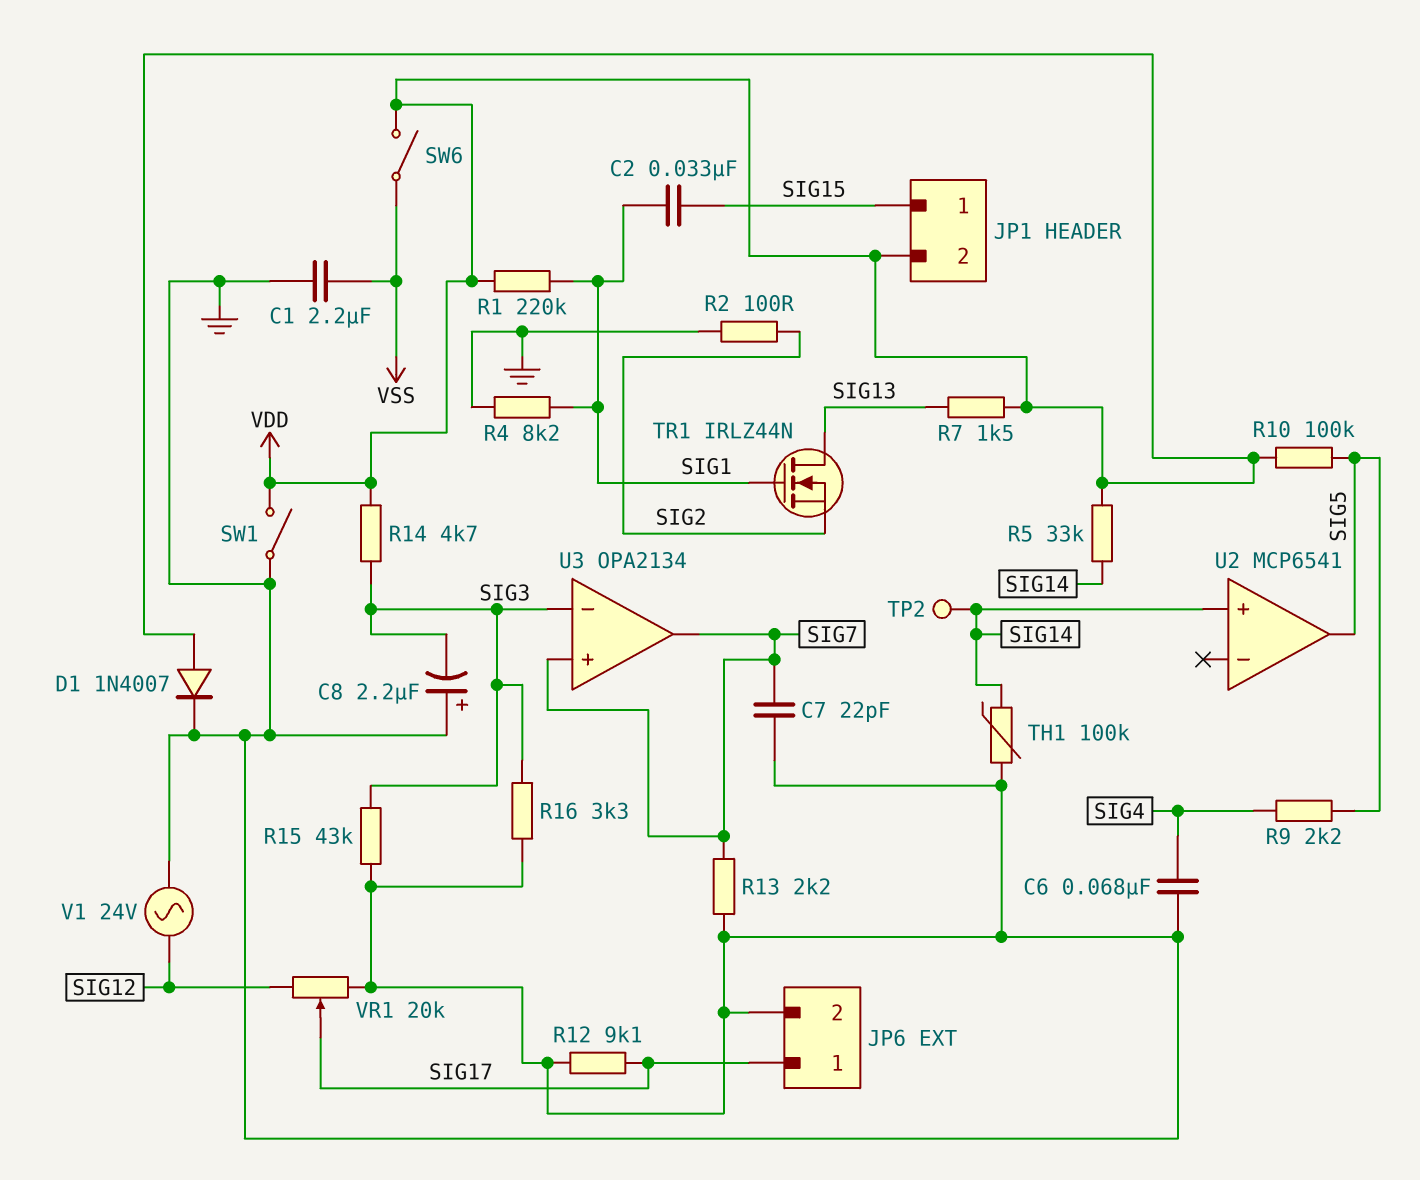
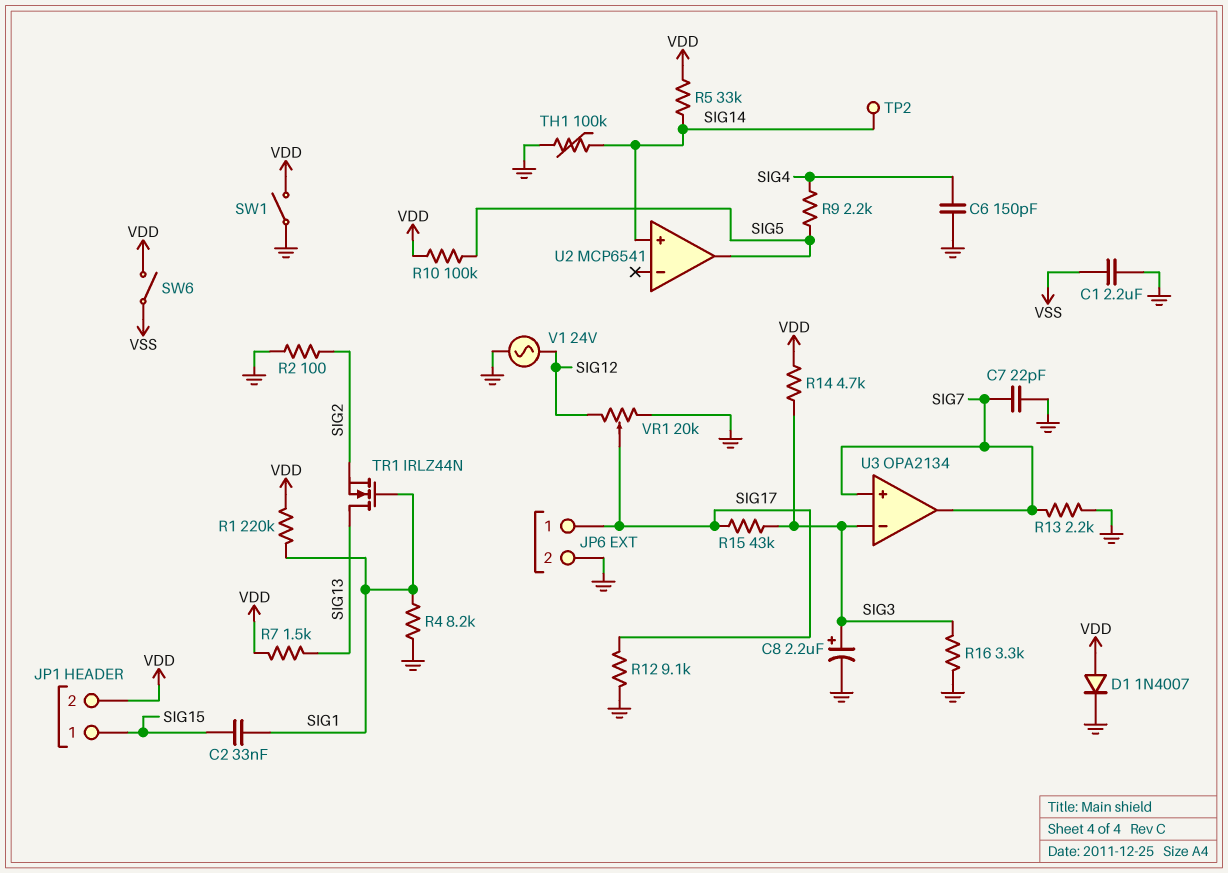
C6: 68nF (GND, SIG4) -> 150pF (GND, SIG4)
C8: 2.2uF (plus GND, minus SIG3) -> 2.2uF (plus SIG3, minus GND)
R15: 43k (GND, SIG3) -> 43k (SIG3, SIG17)

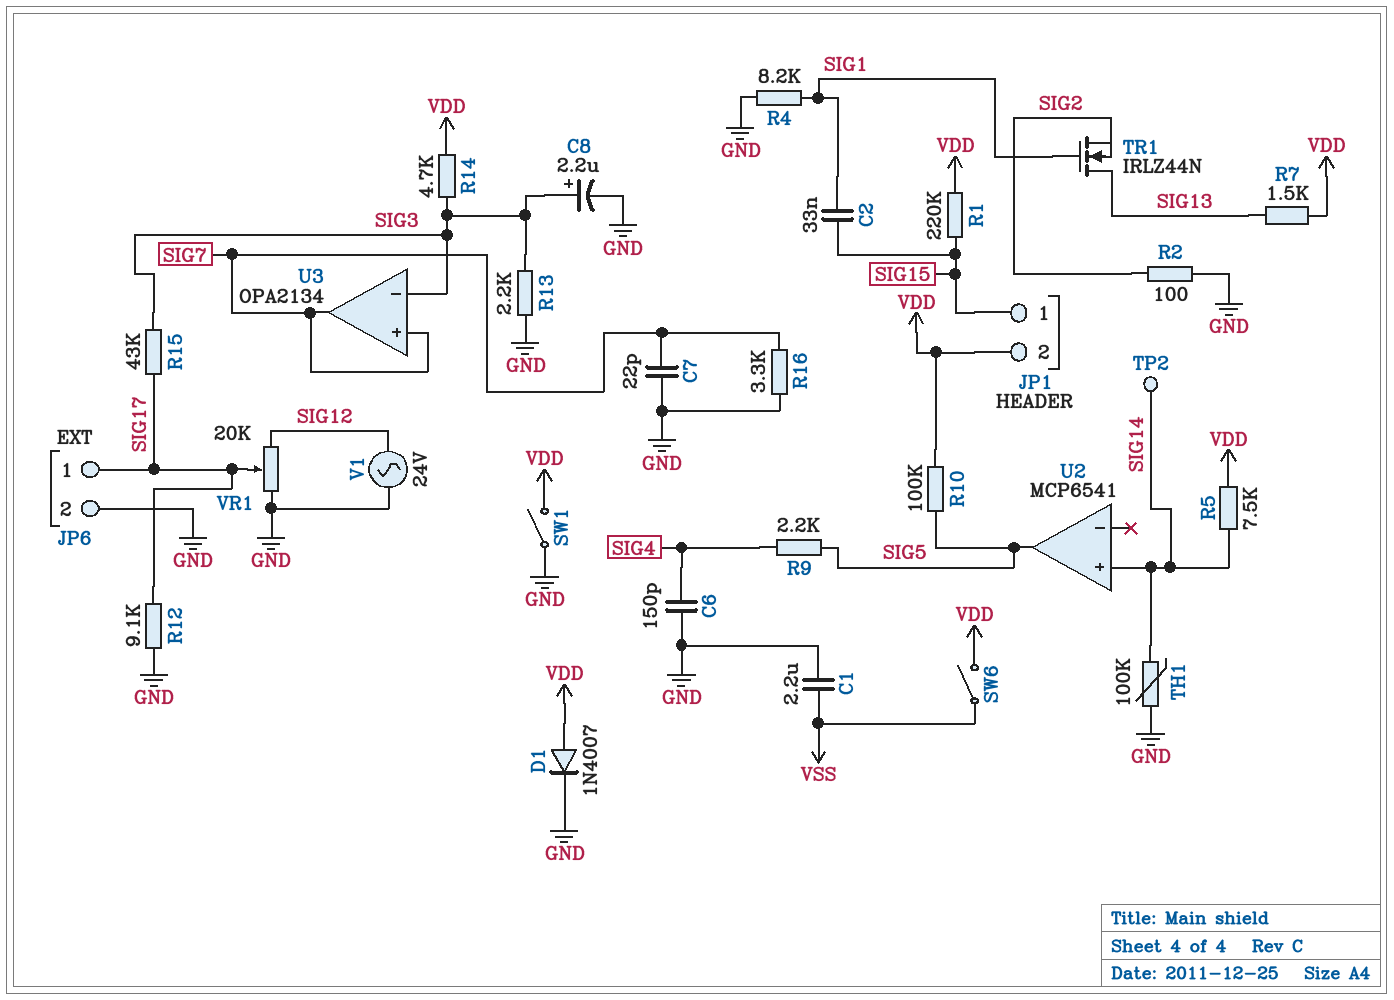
R1: 220k (SIG1, VDD) -> 220k (SIG15, VDD)
R5: 33k (SIG14, VDD) -> 7.5k (SIG14, VDD)
R13: 2.2k (GND, SIG7) -> 2.2k (GND, SIG3)
R16: 3.3k (GND, SIG3) -> 3.3k (GND, SIG7)

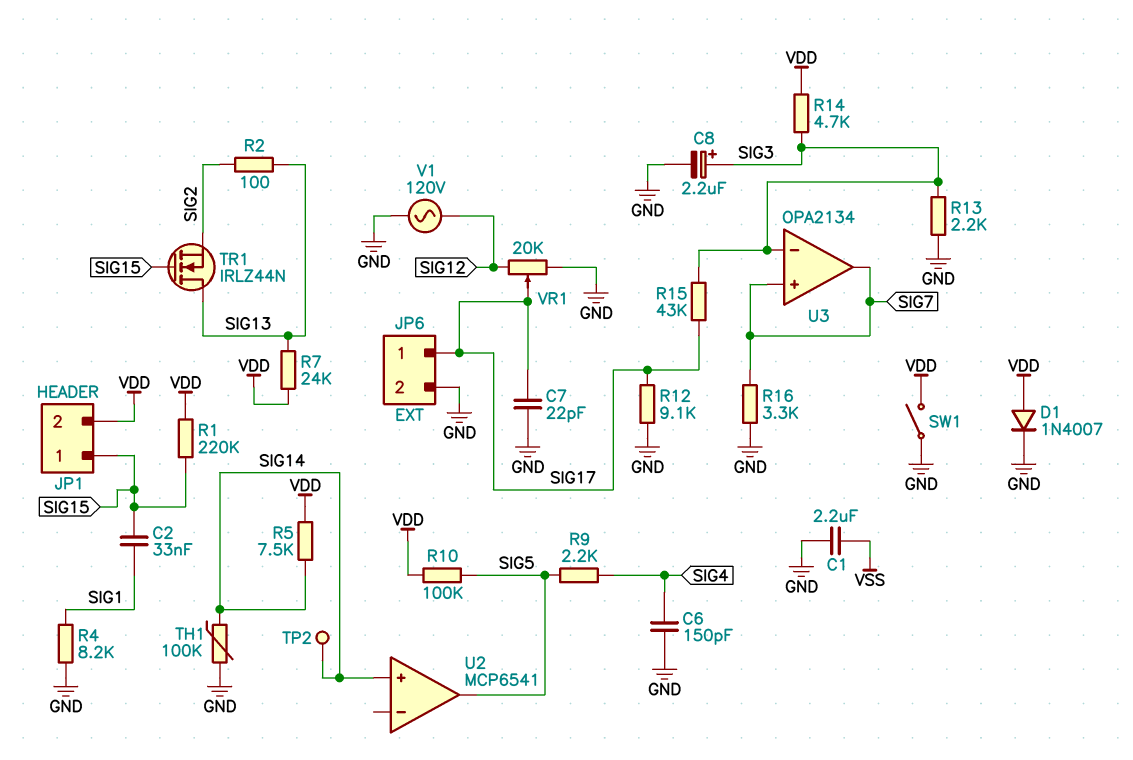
C7: 22pF (GND, SIG7) -> 22pF (GND, SIG17)
R2: 100 (GND, SIG2) -> 100 (SIG2, SIG13)
R7: 1.5k (SIG13, VDD) -> 24k (SIG13, VDD)
SW6: switch (VDD, VSS) -> none
TR1: NMOS IRLZ44N (G SIG1, D SIG13, S SIG2) -> NMOS IRLZ44N (G SIG15, D SIG13, S SIG2)
V1: AC 24V (GND, SIG12) -> AC 120V (GND, SIG12)

